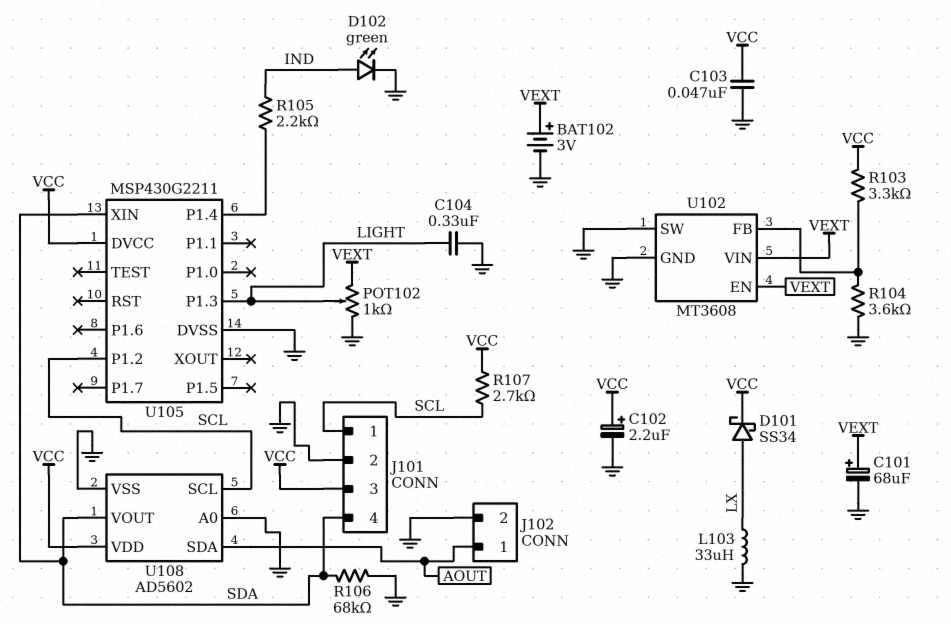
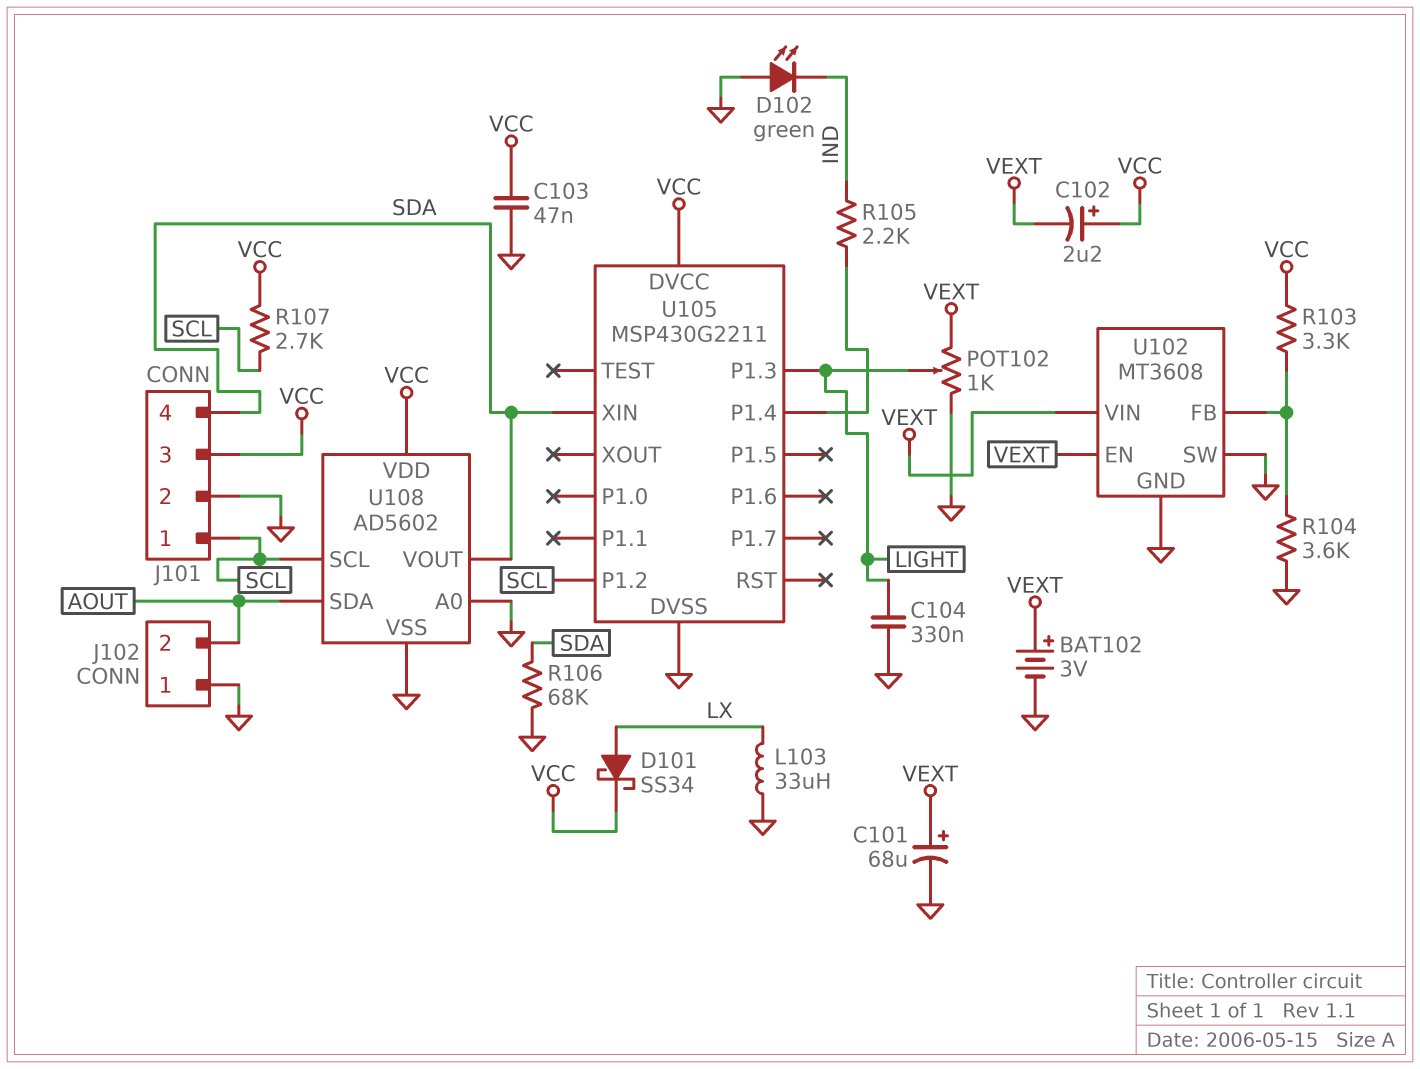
C102: 2.2uF (plus VCC, minus GND) -> 2.2uF (plus VCC, minus VEXT)
D102: LED green (A IND, K GND) -> LED green (A GND, K IND)
J102 pin 1: AOUT -> GND
J102 pin 2: GND -> AOUT

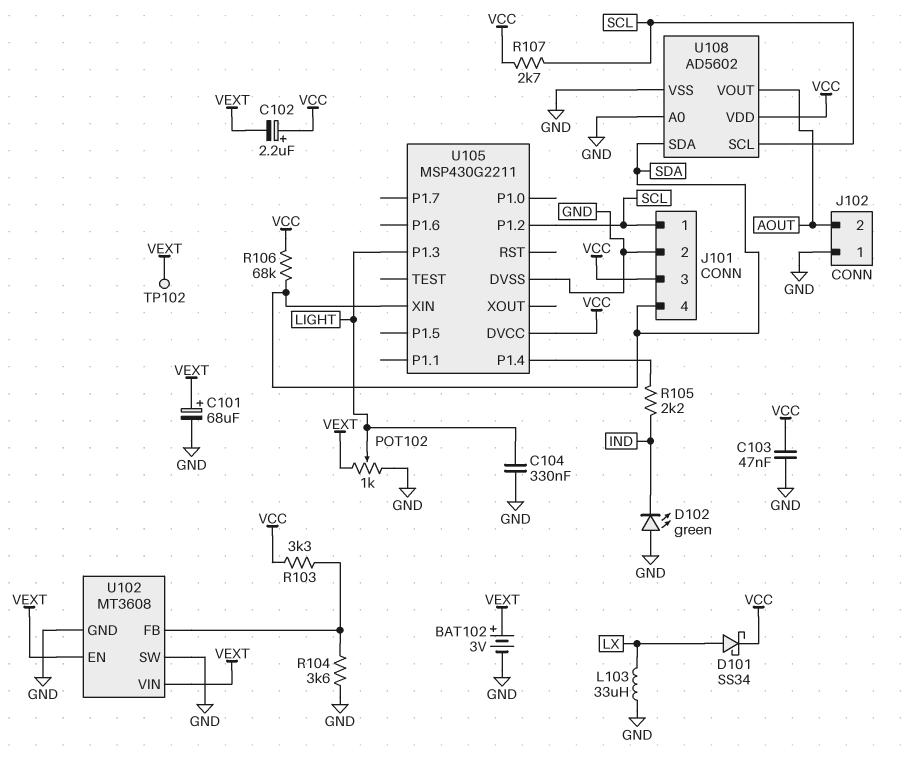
R106: 68k (GND, SDA) -> 68k (SDA, VCC)
TP102: none -> test point (VEXT)
U108 pin SDA: AOUT -> SDA
U108 pin VOUT: SDA -> AOUT

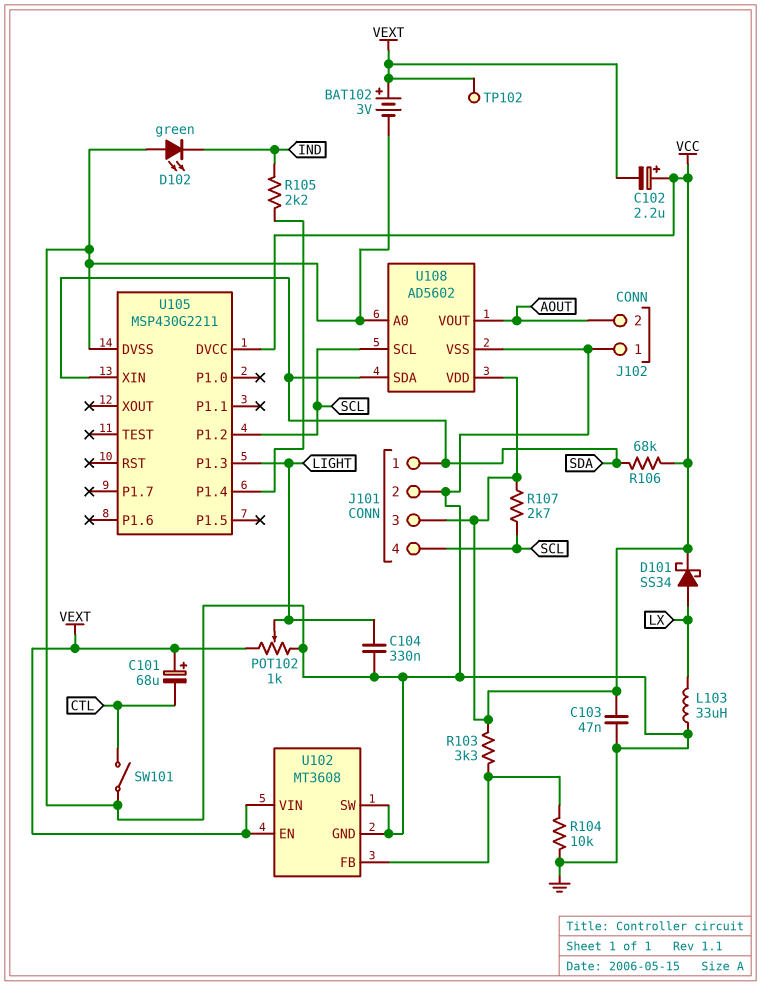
C101: 68uF (plus VEXT, minus GND) -> 68uF (plus VEXT, minus CTL)
J101 pin 1: SCL -> SDA
J101 pin 4: SDA -> SCL
R104: 3.6k (GND, U102/FB) -> 10k (GND, U102/FB)
SW101: none -> switch (CTL, GND)

